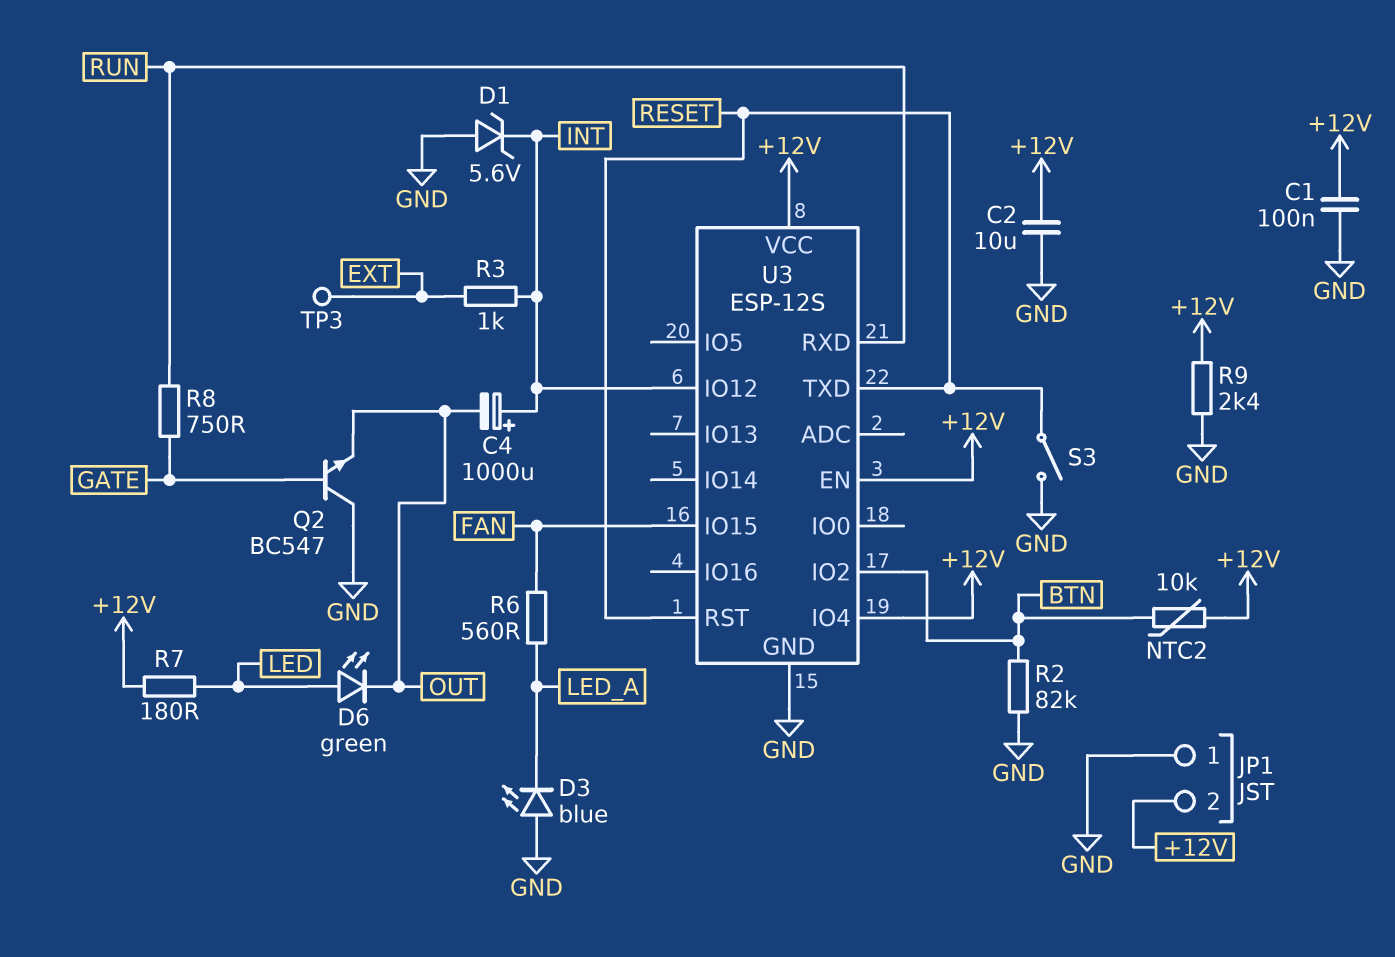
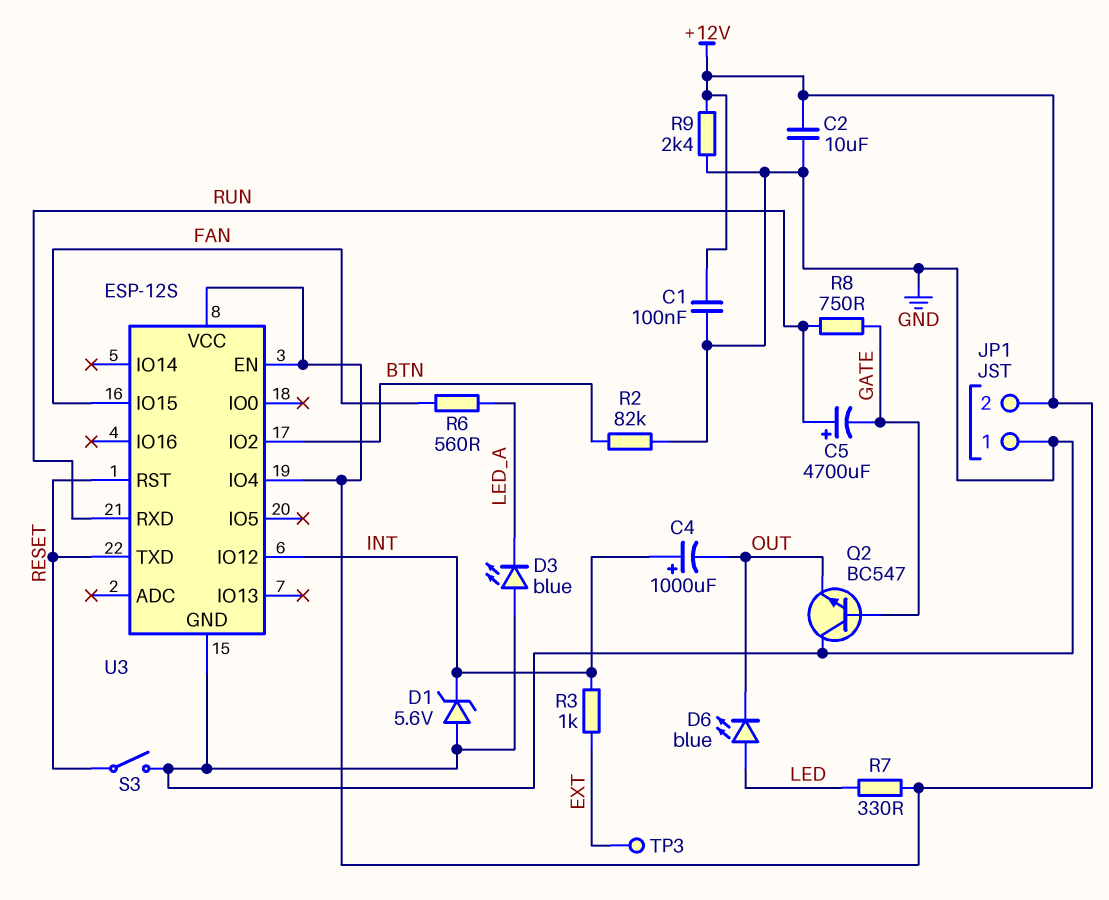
C5: none -> 4700uF (plus RUN, minus GATE)
D6: LED green (A LED, K OUT) -> LED blue (A LED, K OUT)
NTC2: 10k (+12V, BTN) -> none
R7: 180 (+12V, LED) -> 330 (+12V, LED)

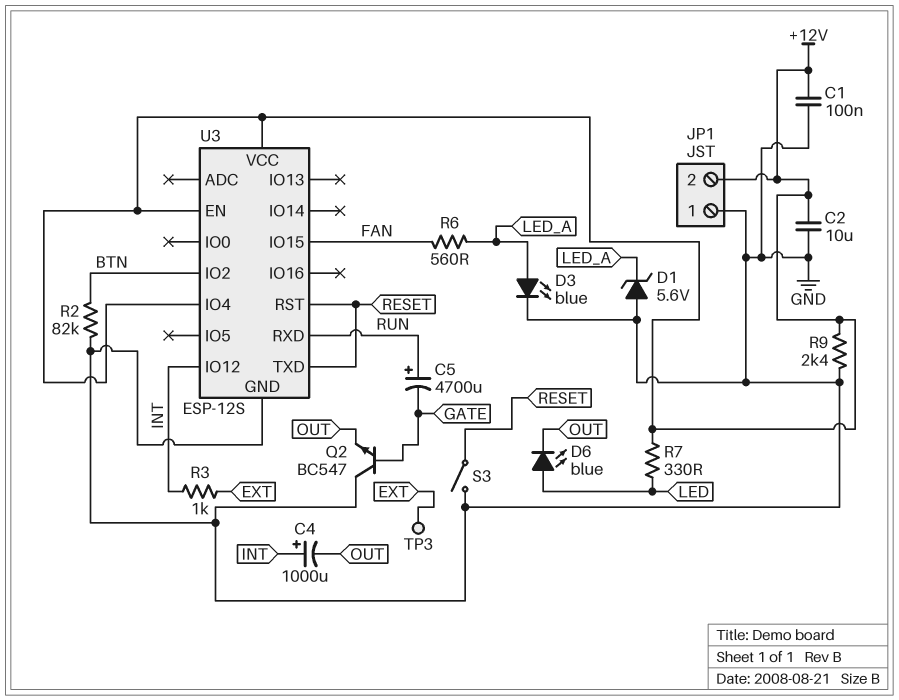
D1: zener 5.6V (A GND, K INT) -> zener 5.6V (A GND, K LED_A)
D3: LED blue (A GND, K LED_A) -> LED blue (A LED_A, K GND)
R8: 750 (GATE, RUN) -> none

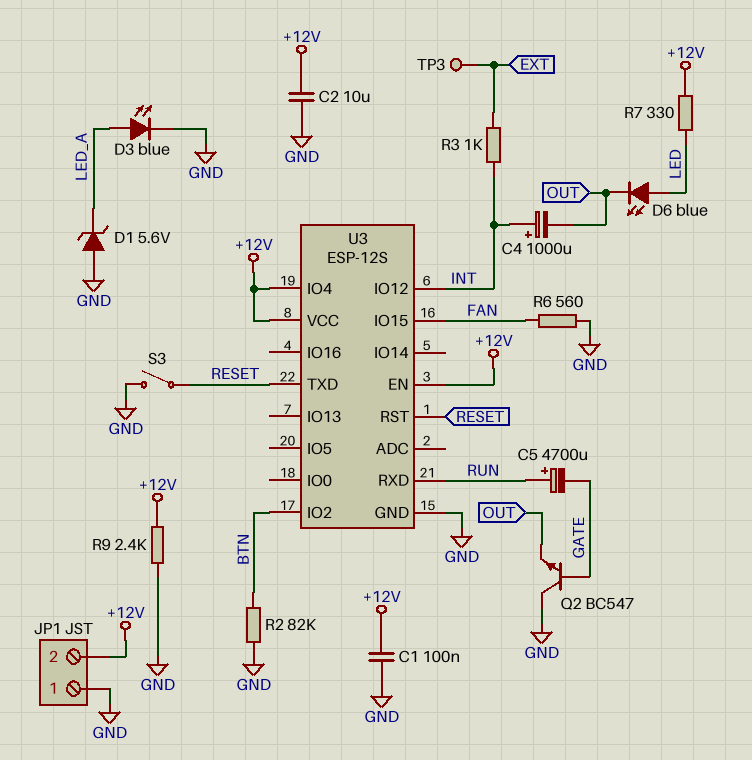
R6: 560 (FAN, LED_A) -> 560 (FAN, GND)

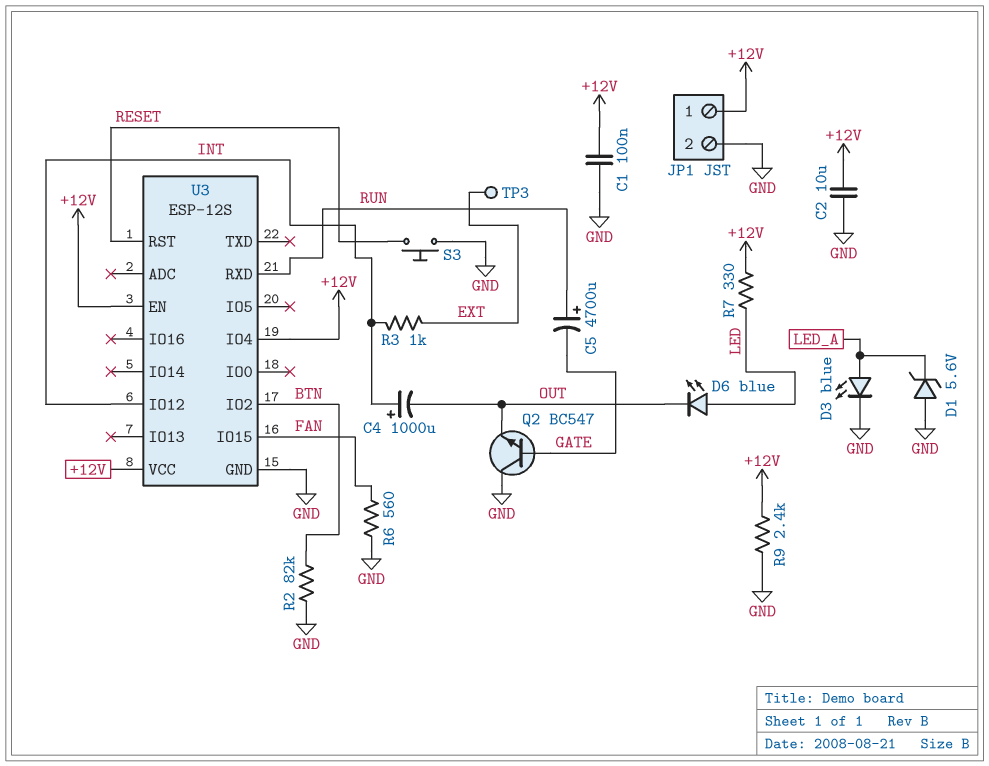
JP1 pin 1: GND -> +12V
JP1 pin 2: +12V -> GND
S3: switch (GND, RESET) -> button (GND, RESET)
U3 pin TXD: RESET -> none

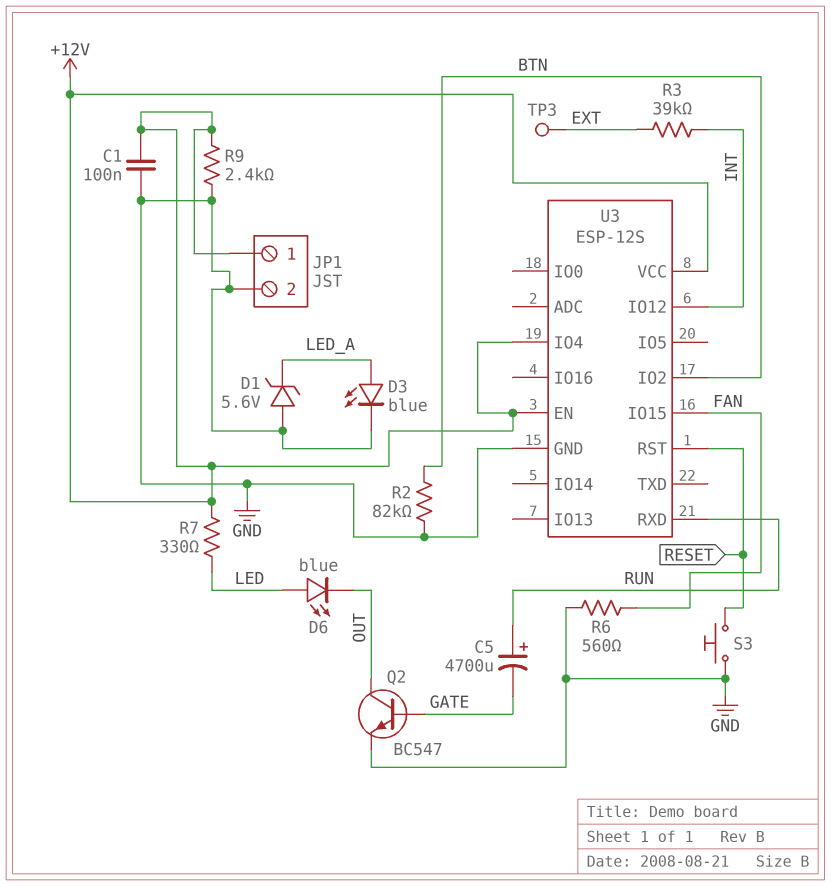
C2: 10uF (+12V, GND) -> none
C4: 1000uF (plus INT, minus OUT) -> none
Q2: NPN BC547 (B GATE, C GND, E OUT) -> NPN BC547 (B GATE, C OUT, E GND)
R3: 1k (EXT, INT) -> 39k (EXT, INT)

